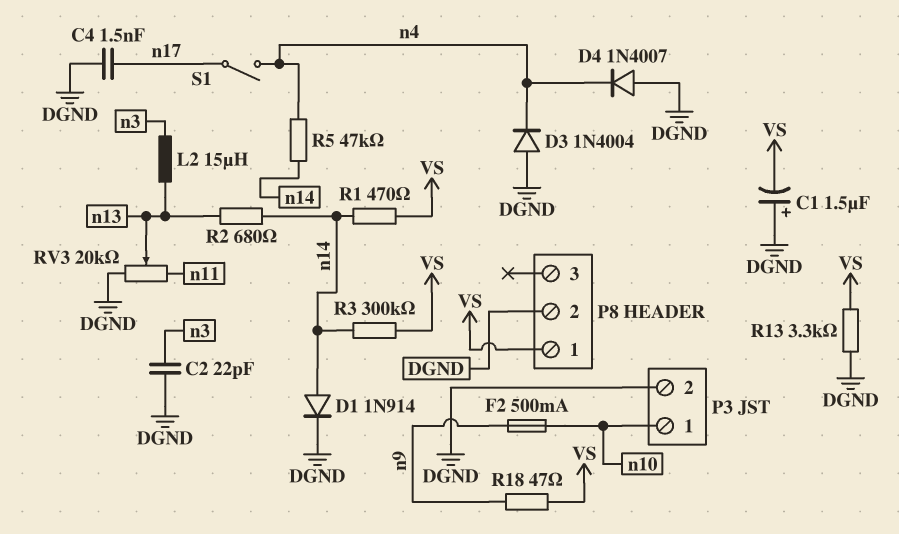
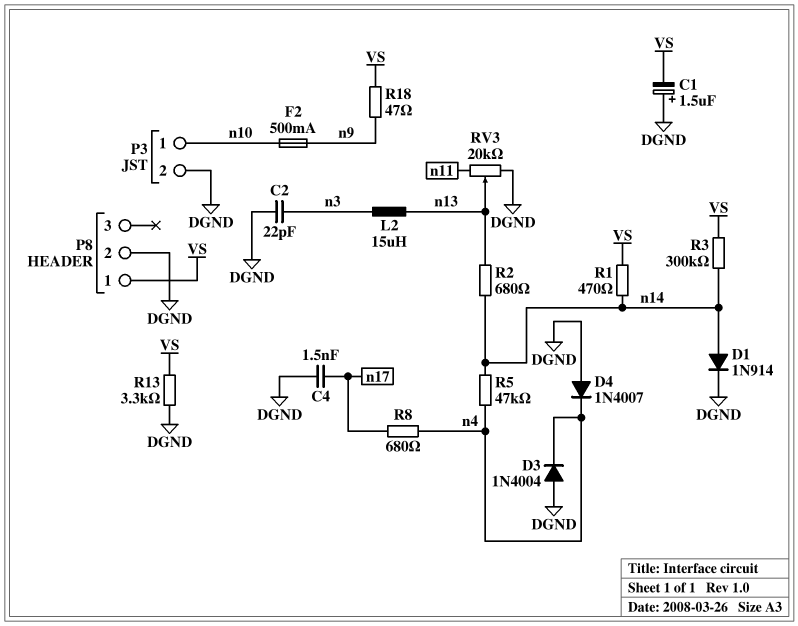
R8: none -> 680 (n4, n17)
S1: switch (n4, n17) -> none

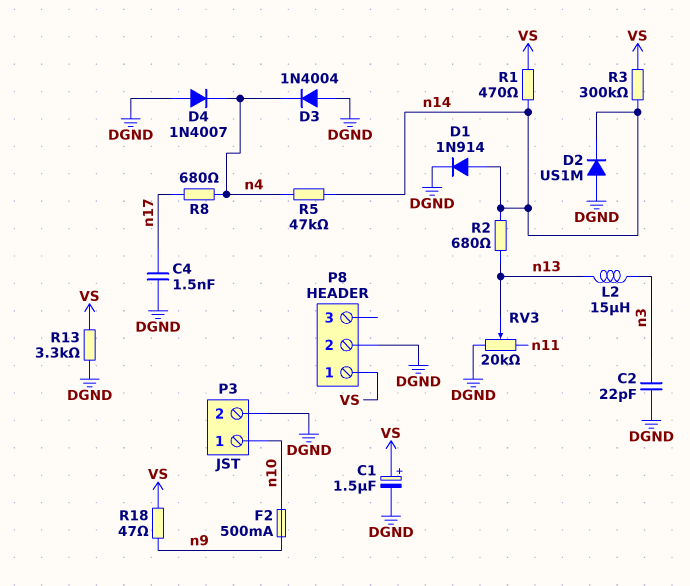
C1: 1.5uF (plus DGND, minus VS) -> 1.5uF (plus VS, minus DGND)
D2: none -> diode US1M (A DGND, K n14)

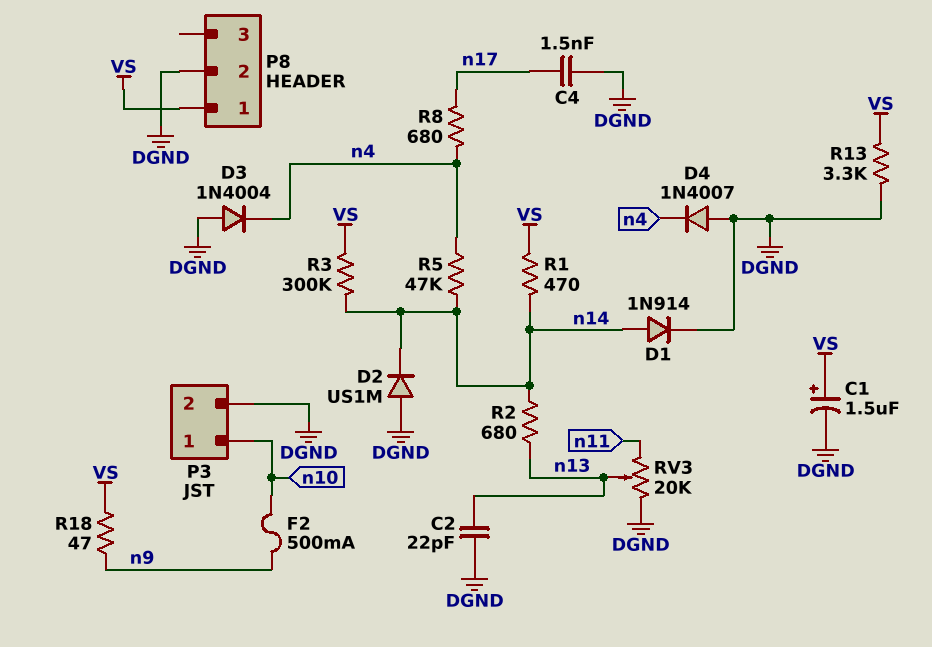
C2: 22pF (DGND, n3) -> 22pF (DGND, n13)
L2: 15uH (n3, n13) -> none

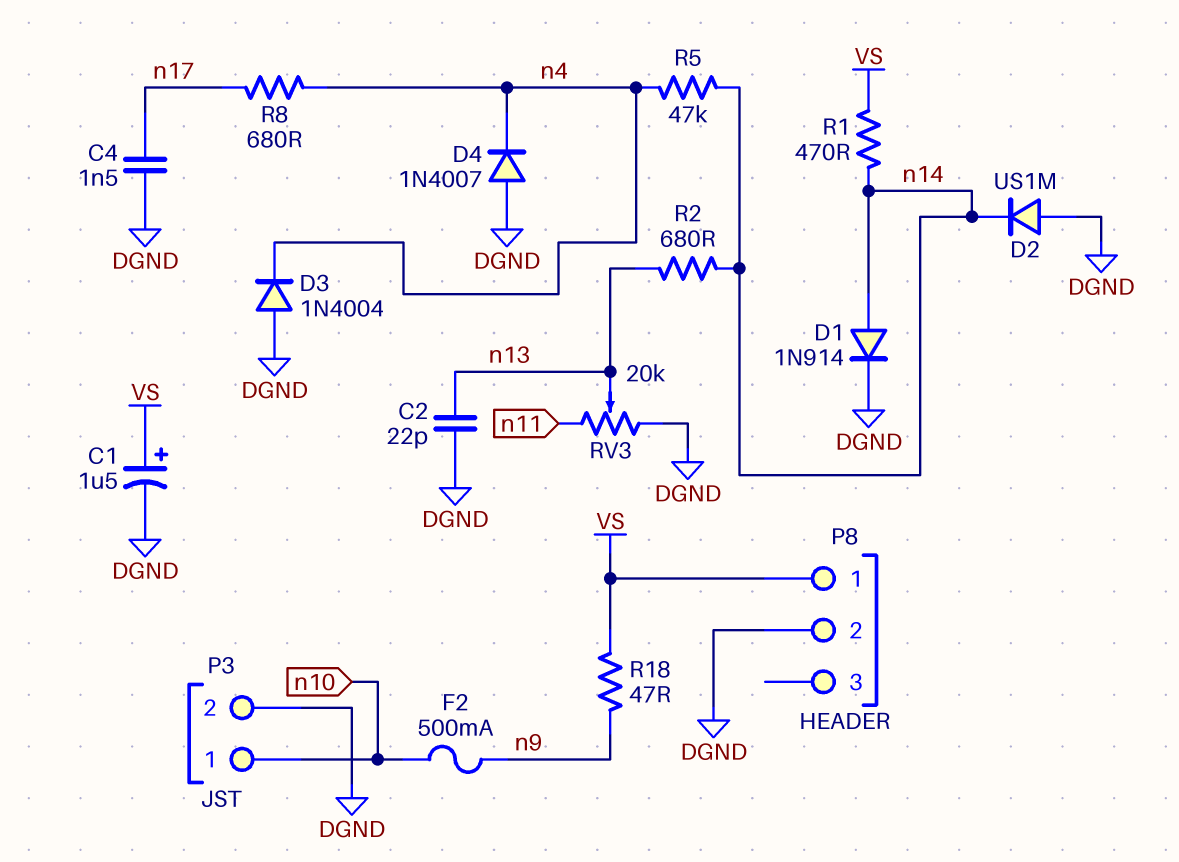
R3: 300k (VS, n14) -> none
R13: 3.3k (DGND, VS) -> none

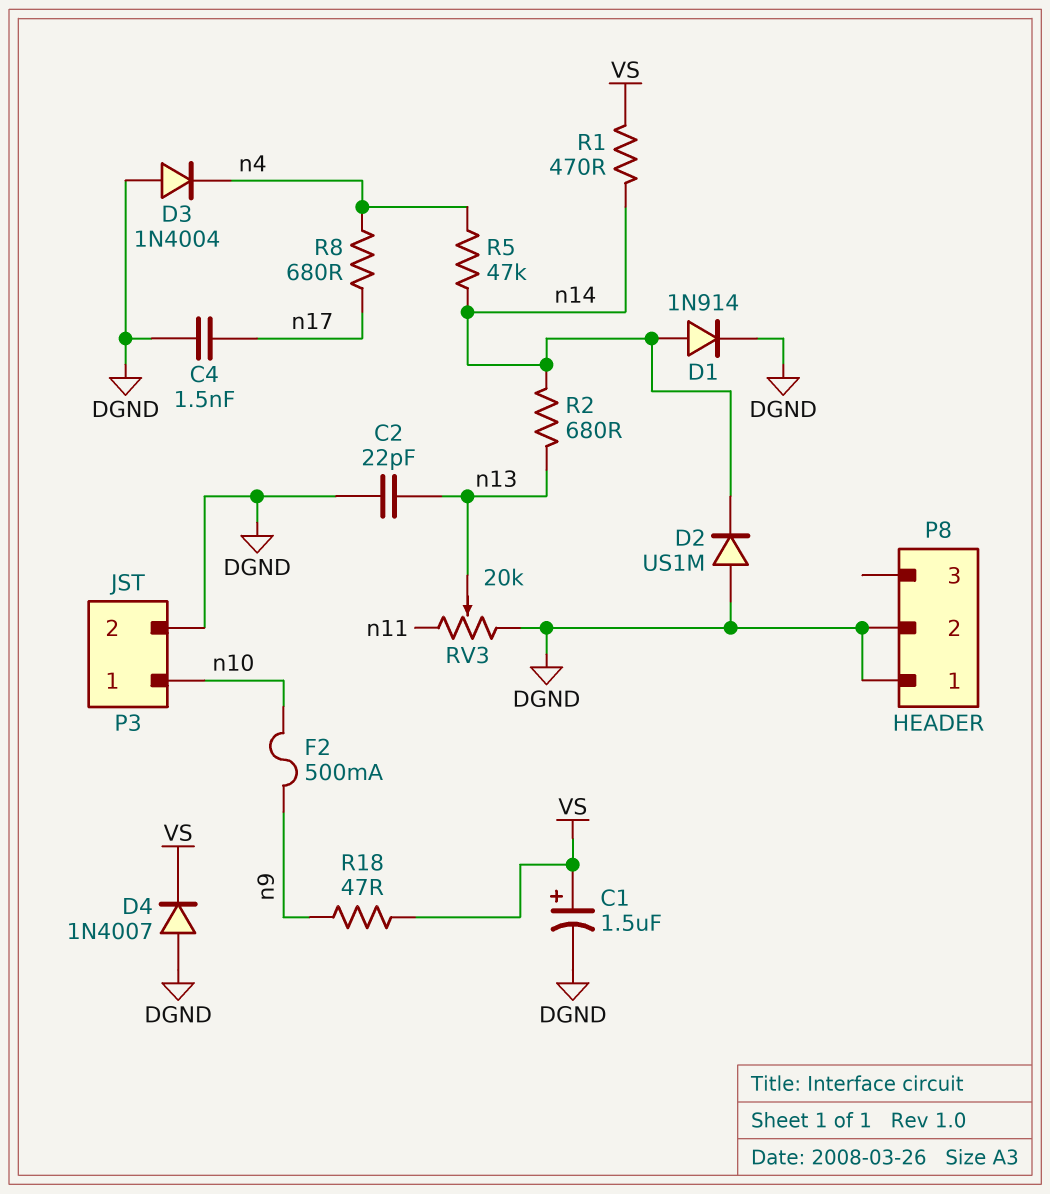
D4: diode 1N4007 (A DGND, K n4) -> diode 1N4007 (A DGND, K VS)
P8 pin 1: VS -> DGND

